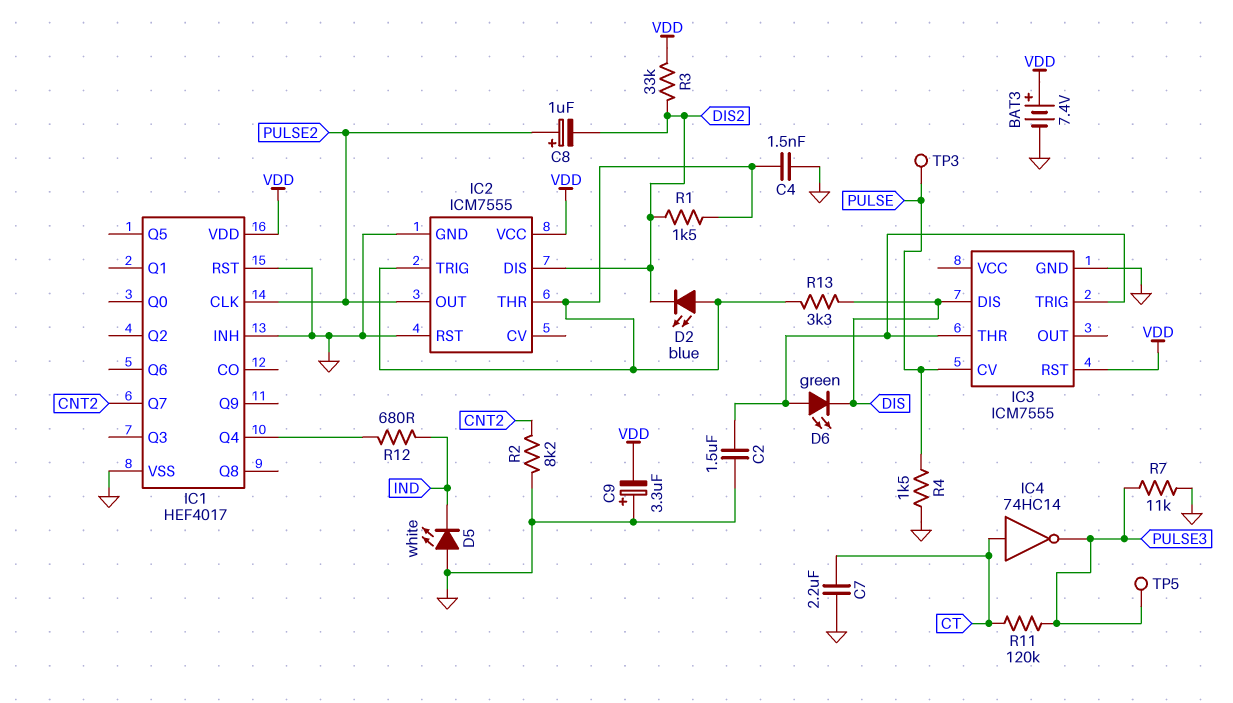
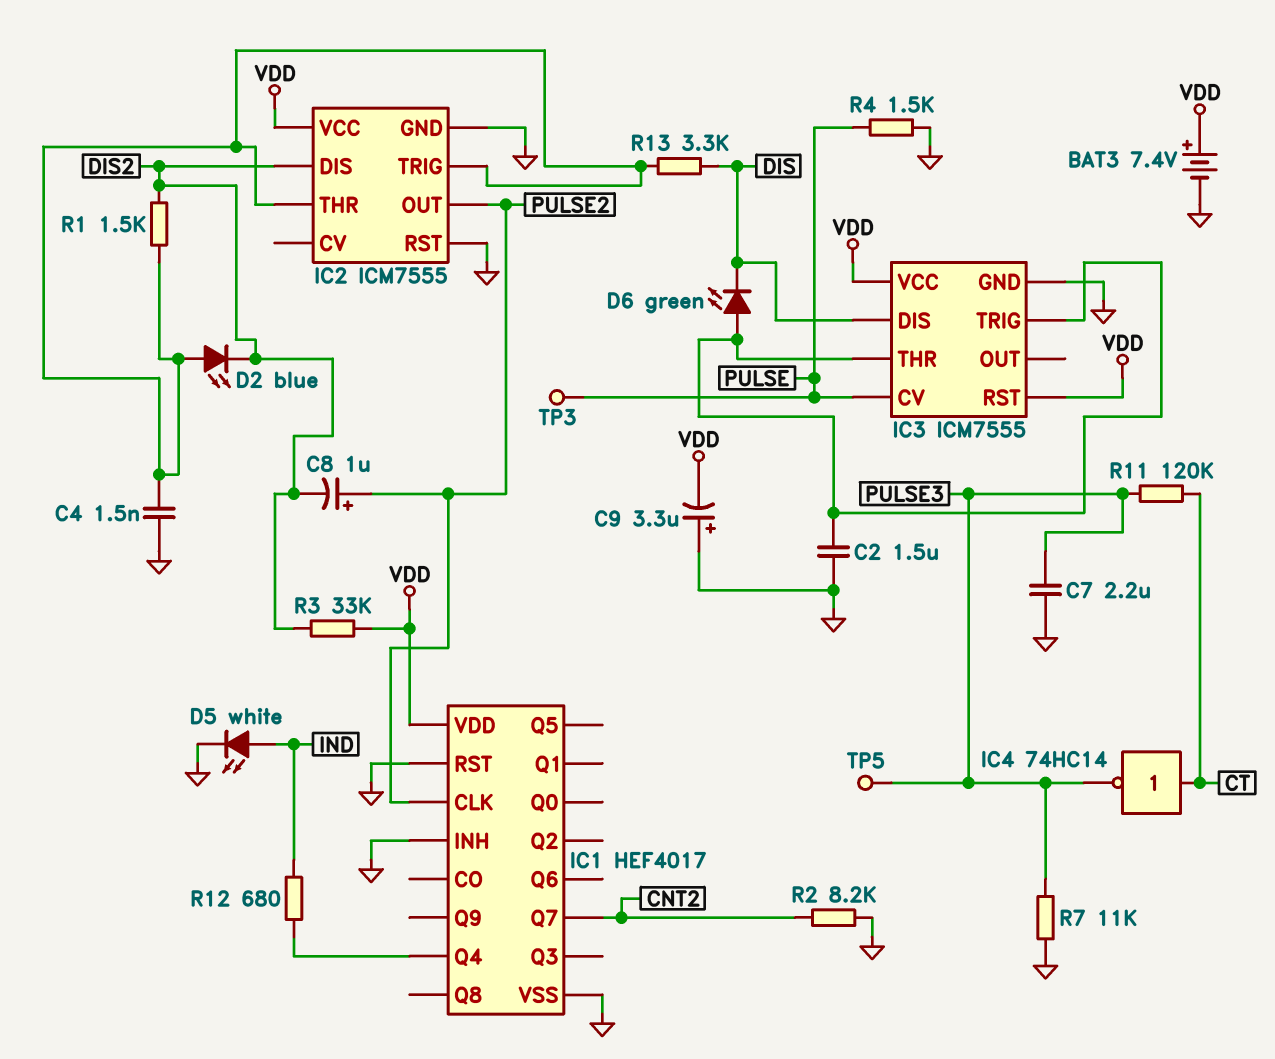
C7: 2.2uF (CT, GND) -> 2.2uF (GND, PULSE3)
D5: LED white (A GND, K IND) -> LED white (A IND, K GND)
IC3 pin VCC: none -> VDD

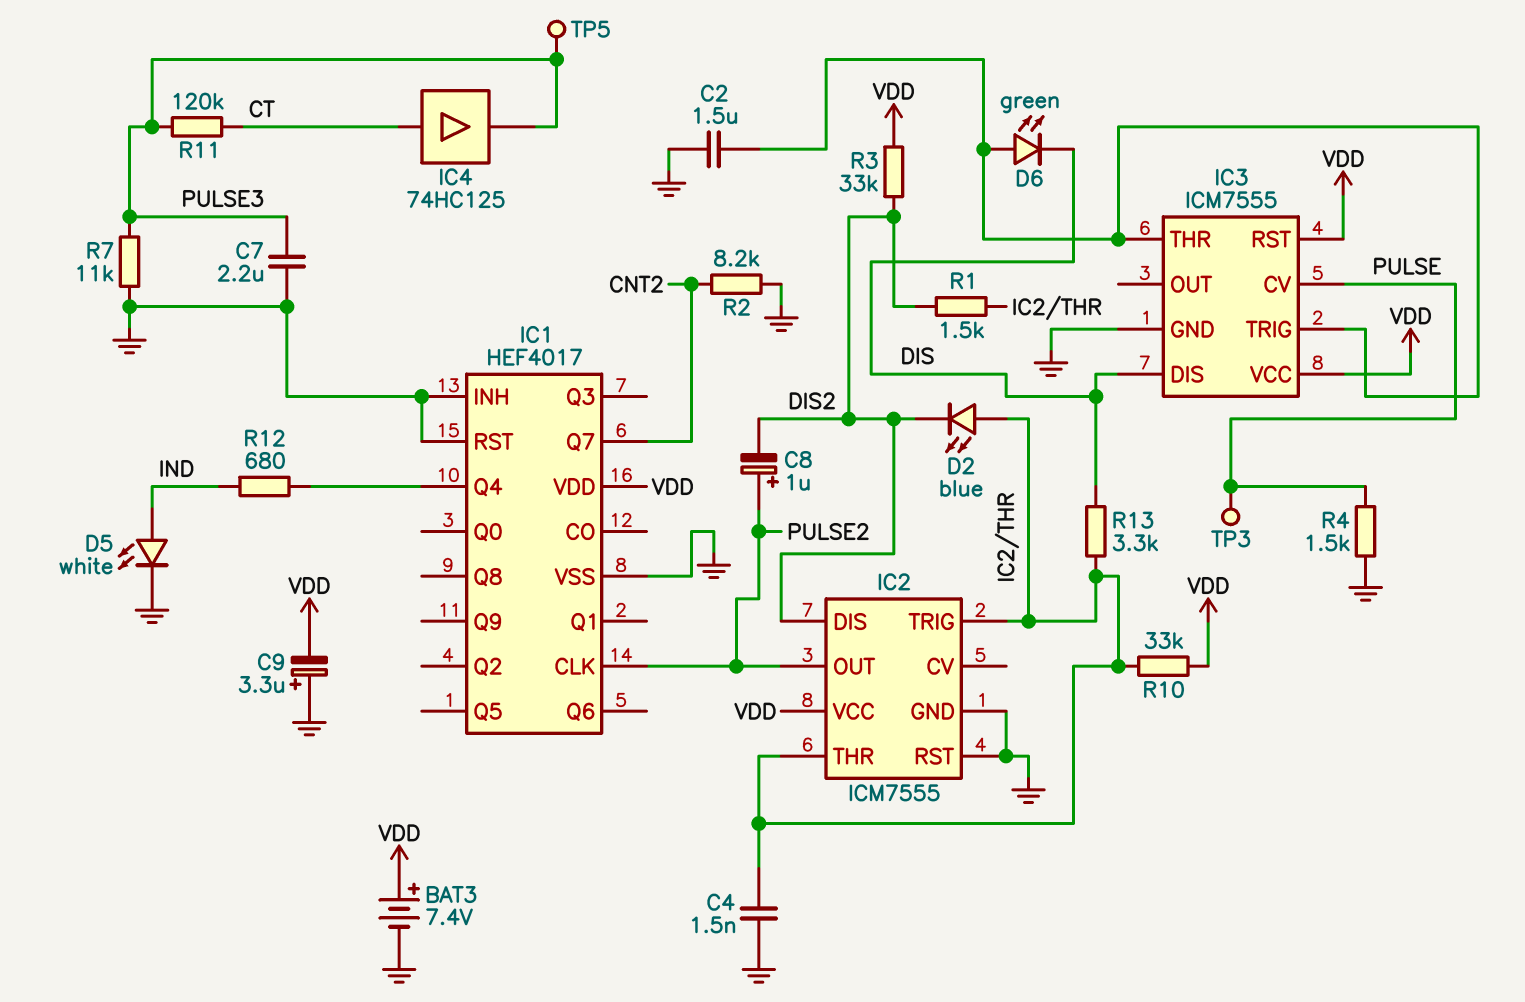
IC4: NOT 74HC14 (in CT, out PULSE3) -> buffer 74HC125 (in CT, out PULSE3)
R10: none -> 33k (IC2/THR, VDD)

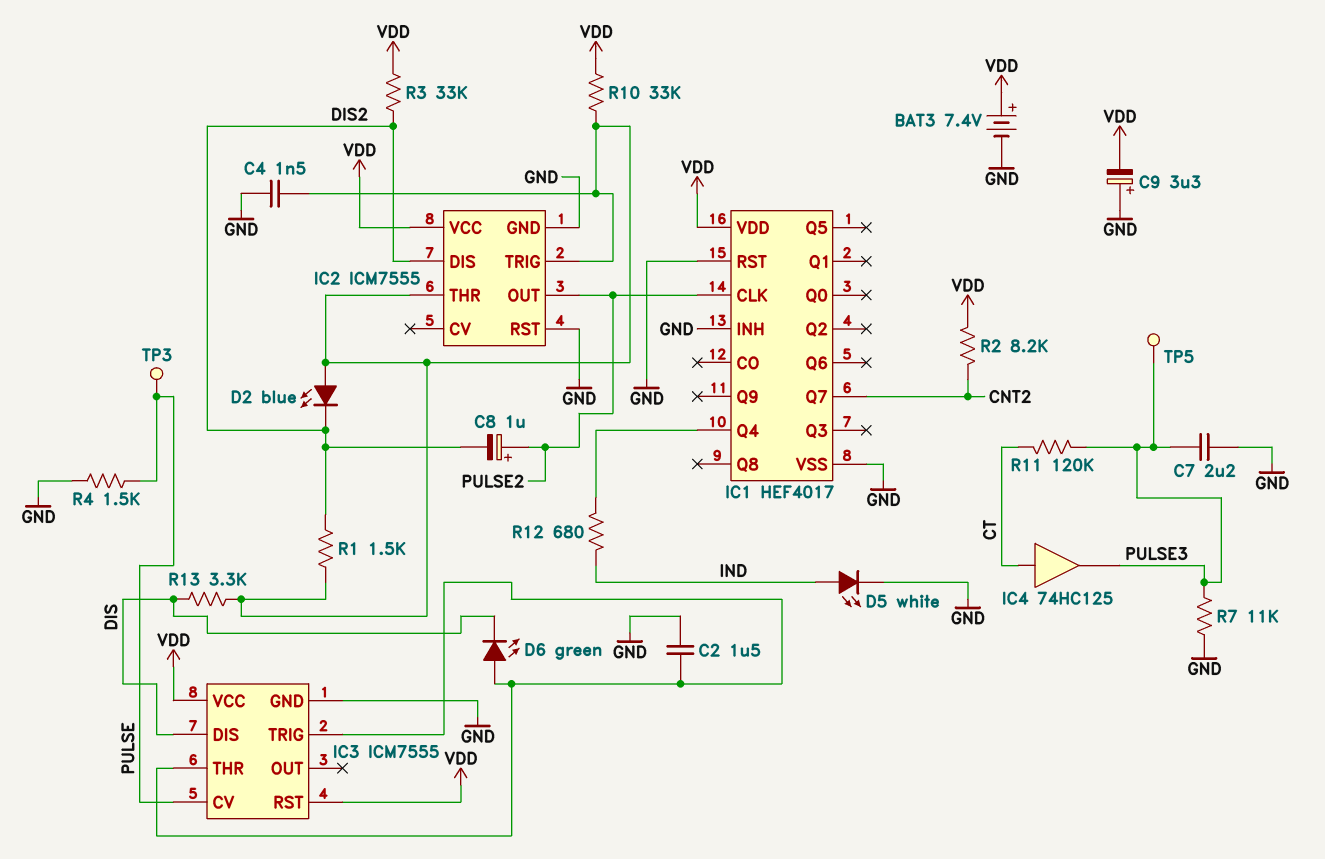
R2: 8.2k (CNT2, GND) -> 8.2k (CNT2, VDD)

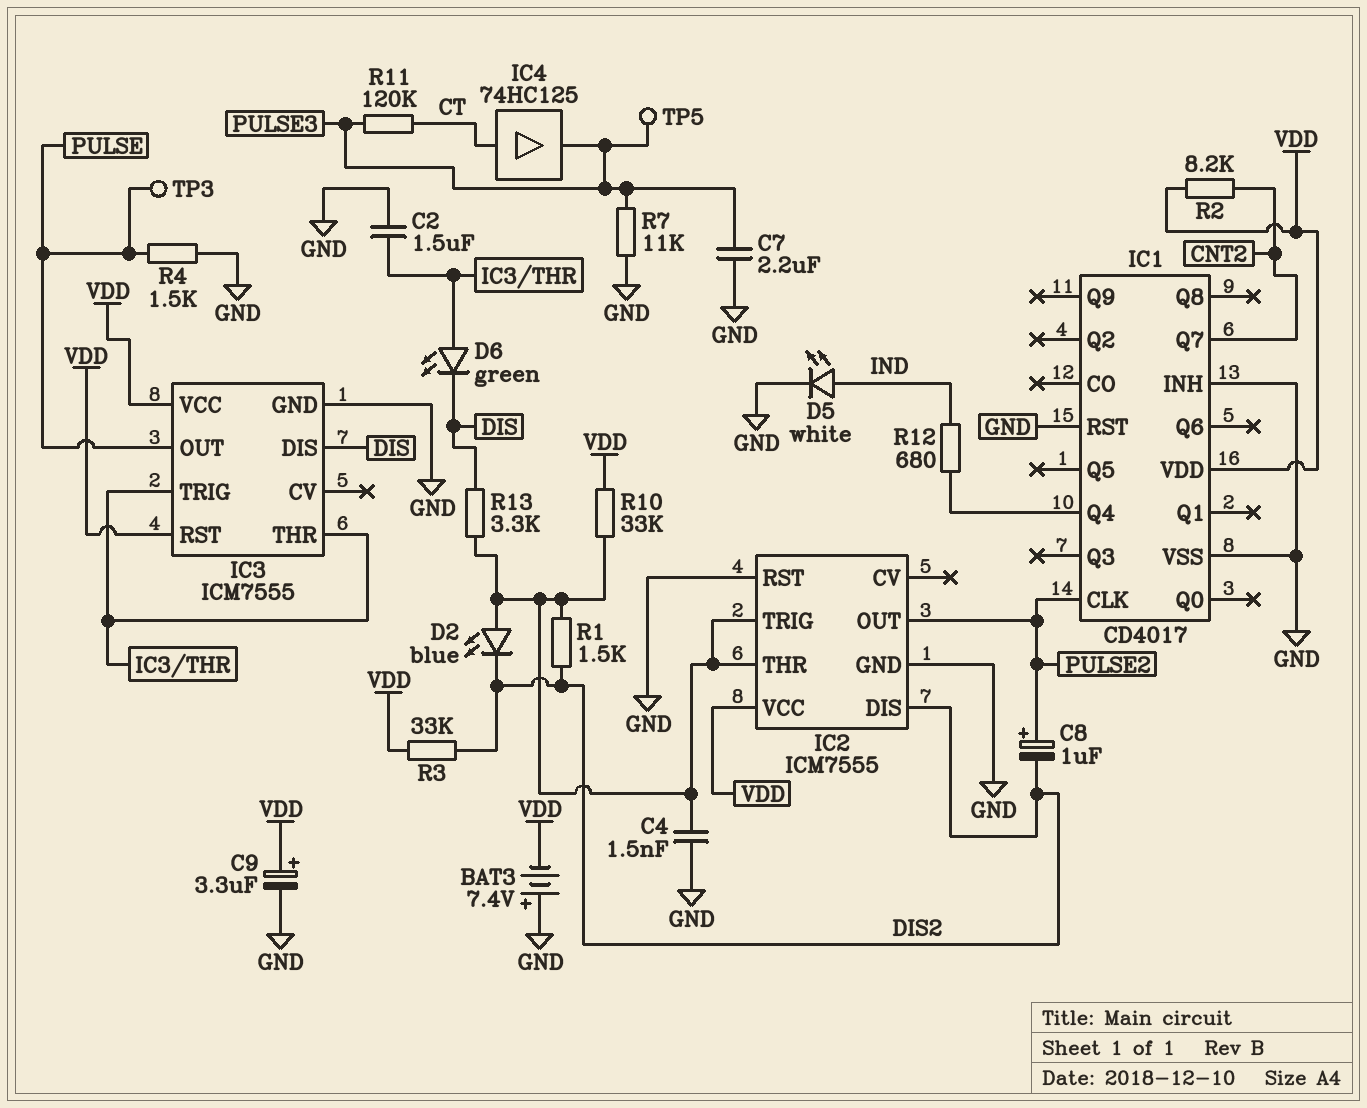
BAT3: 7.4V (plus VDD, minus GND) -> 7.4V (plus GND, minus VDD)
C9: 3.3uF (plus GND, minus VDD) -> 3.3uF (plus VDD, minus GND)
IC1: HEF4017 -> CD4017
IC3 pin CV: PULSE -> none
IC3 pin OUT: none -> PULSE

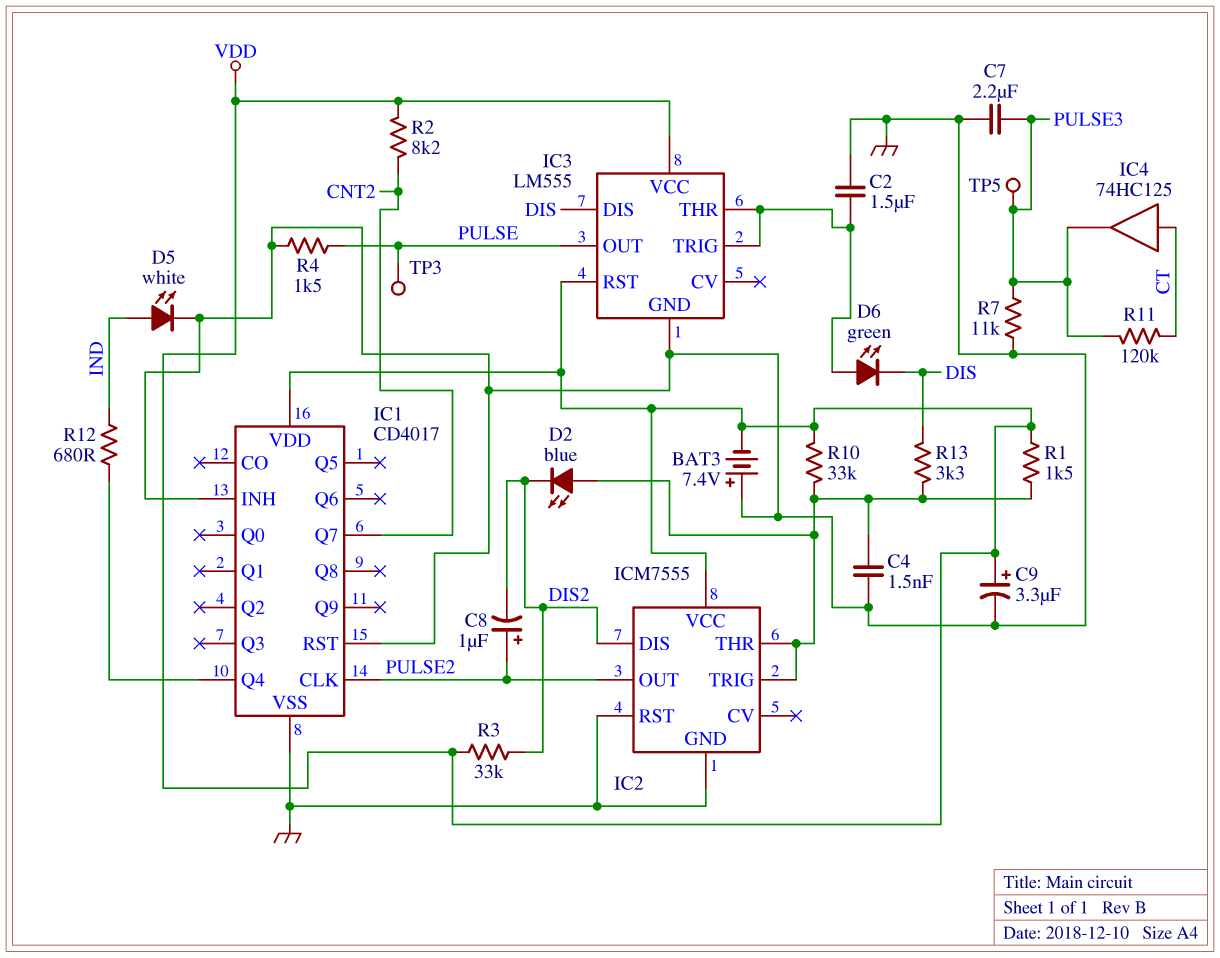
IC3: ICM7555 -> LM555
R1: 1.5k (DIS2, IC2/THR) -> 1.5k (IC2/THR, VDD)

